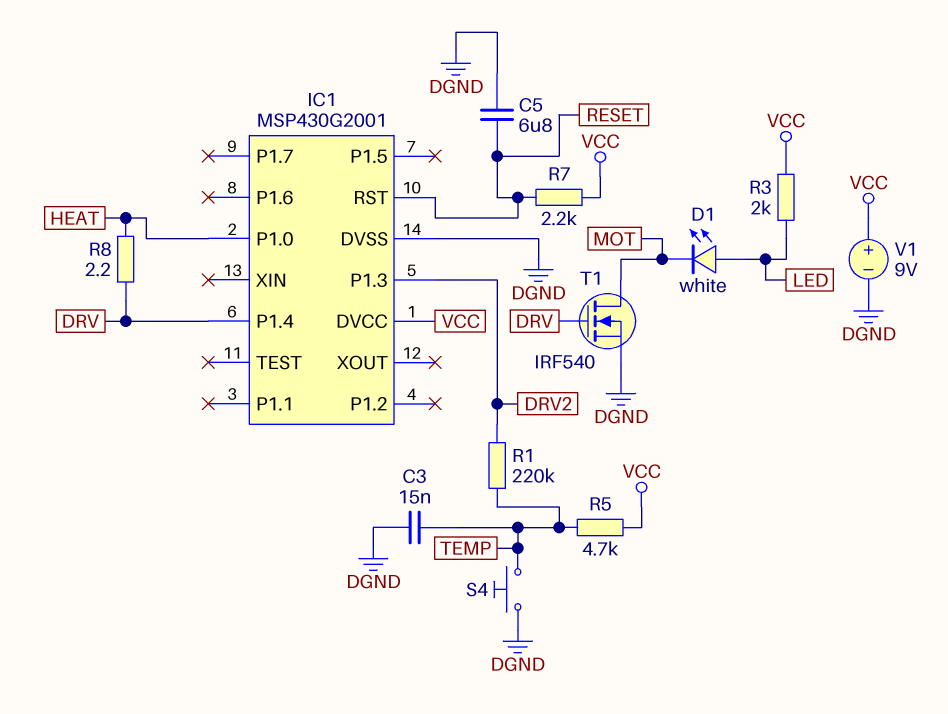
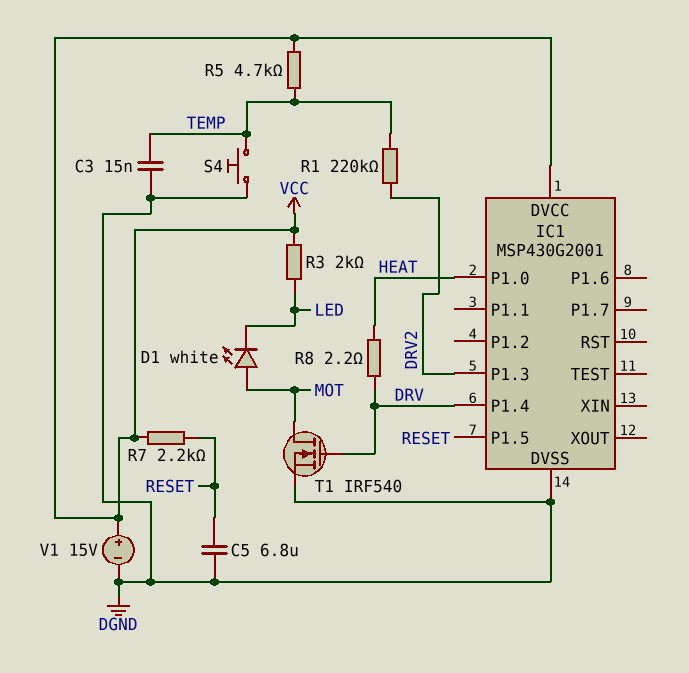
D1: LED white (A LED, K MOT) -> LED white (A MOT, K LED)
IC1 pin P1.5: none -> RESET
IC1 pin RST: RESET -> none
V1: 9V (plus VCC, minus DGND) -> 15V (plus VCC, minus DGND)

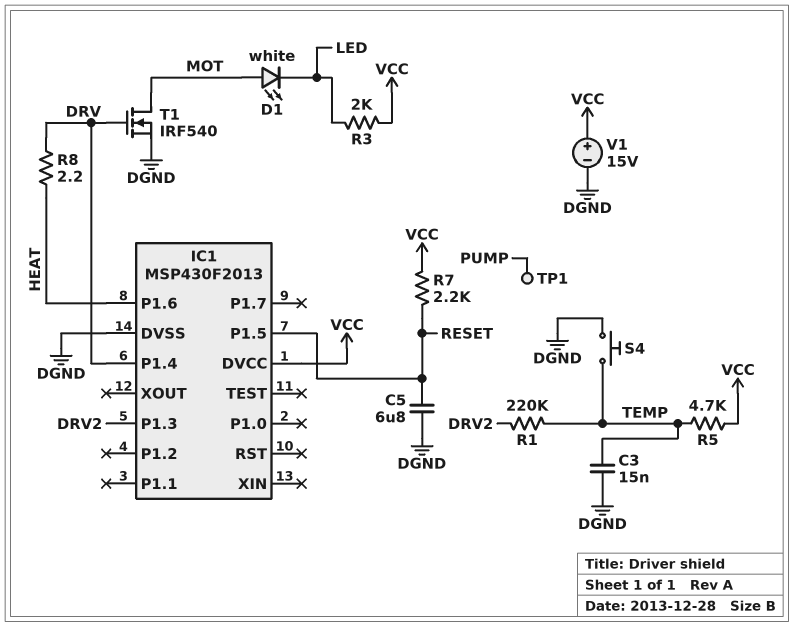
IC1: MSP430G2001 -> MSP430F2013
IC1 pin P1.0: HEAT -> none
IC1 pin P1.6: none -> HEAT
TP1: none -> test point (PUMP)

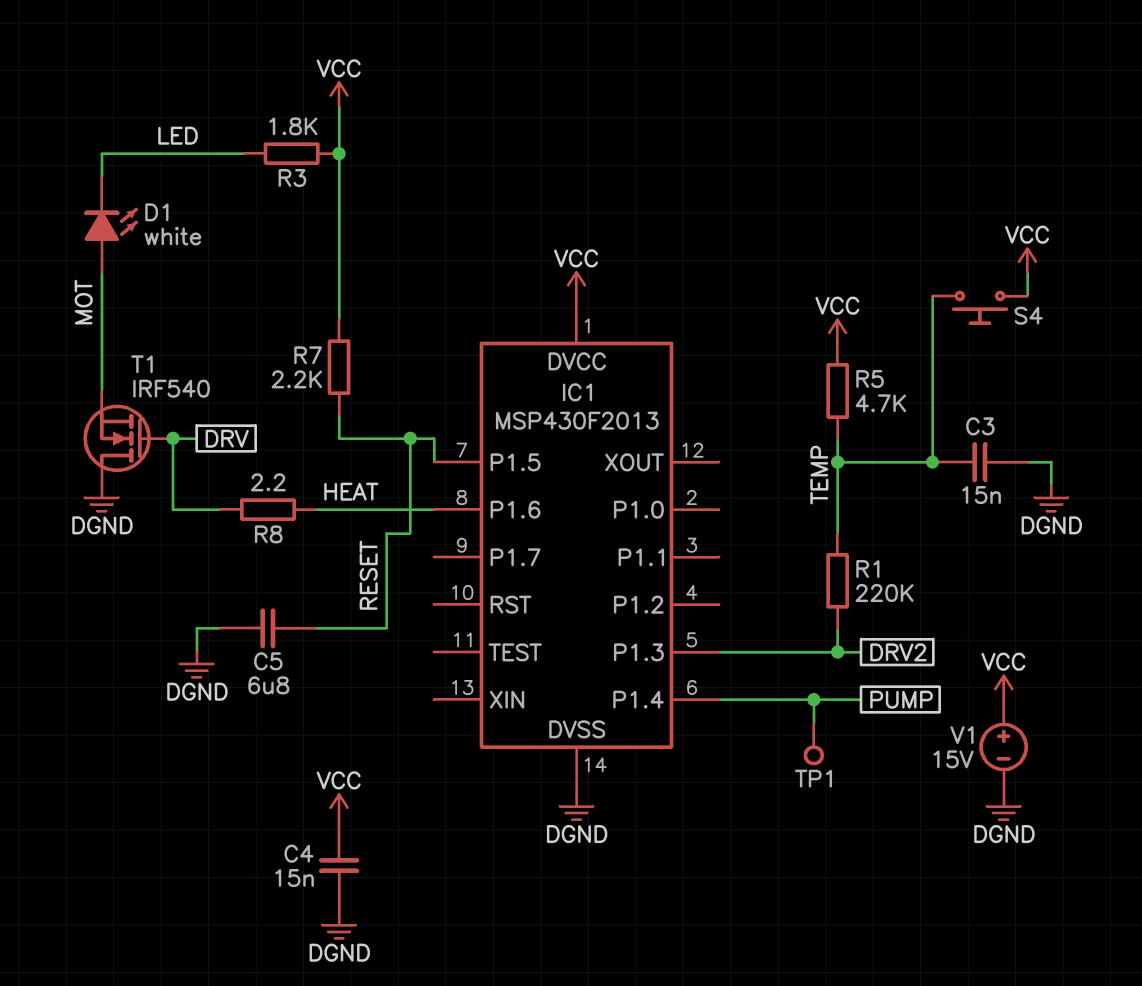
C4: none -> 15nF (DGND, VCC)
IC1 pin P1.4: DRV -> PUMP
R3: 2k (LED, VCC) -> 1.8k (LED, VCC)
S4: button (DGND, TEMP) -> button (TEMP, VCC)
T1: NMOS IRF540 (G DRV, D MOT, S DGND) -> NMOS IRF540 (G DRV, D DGND, S MOT)

